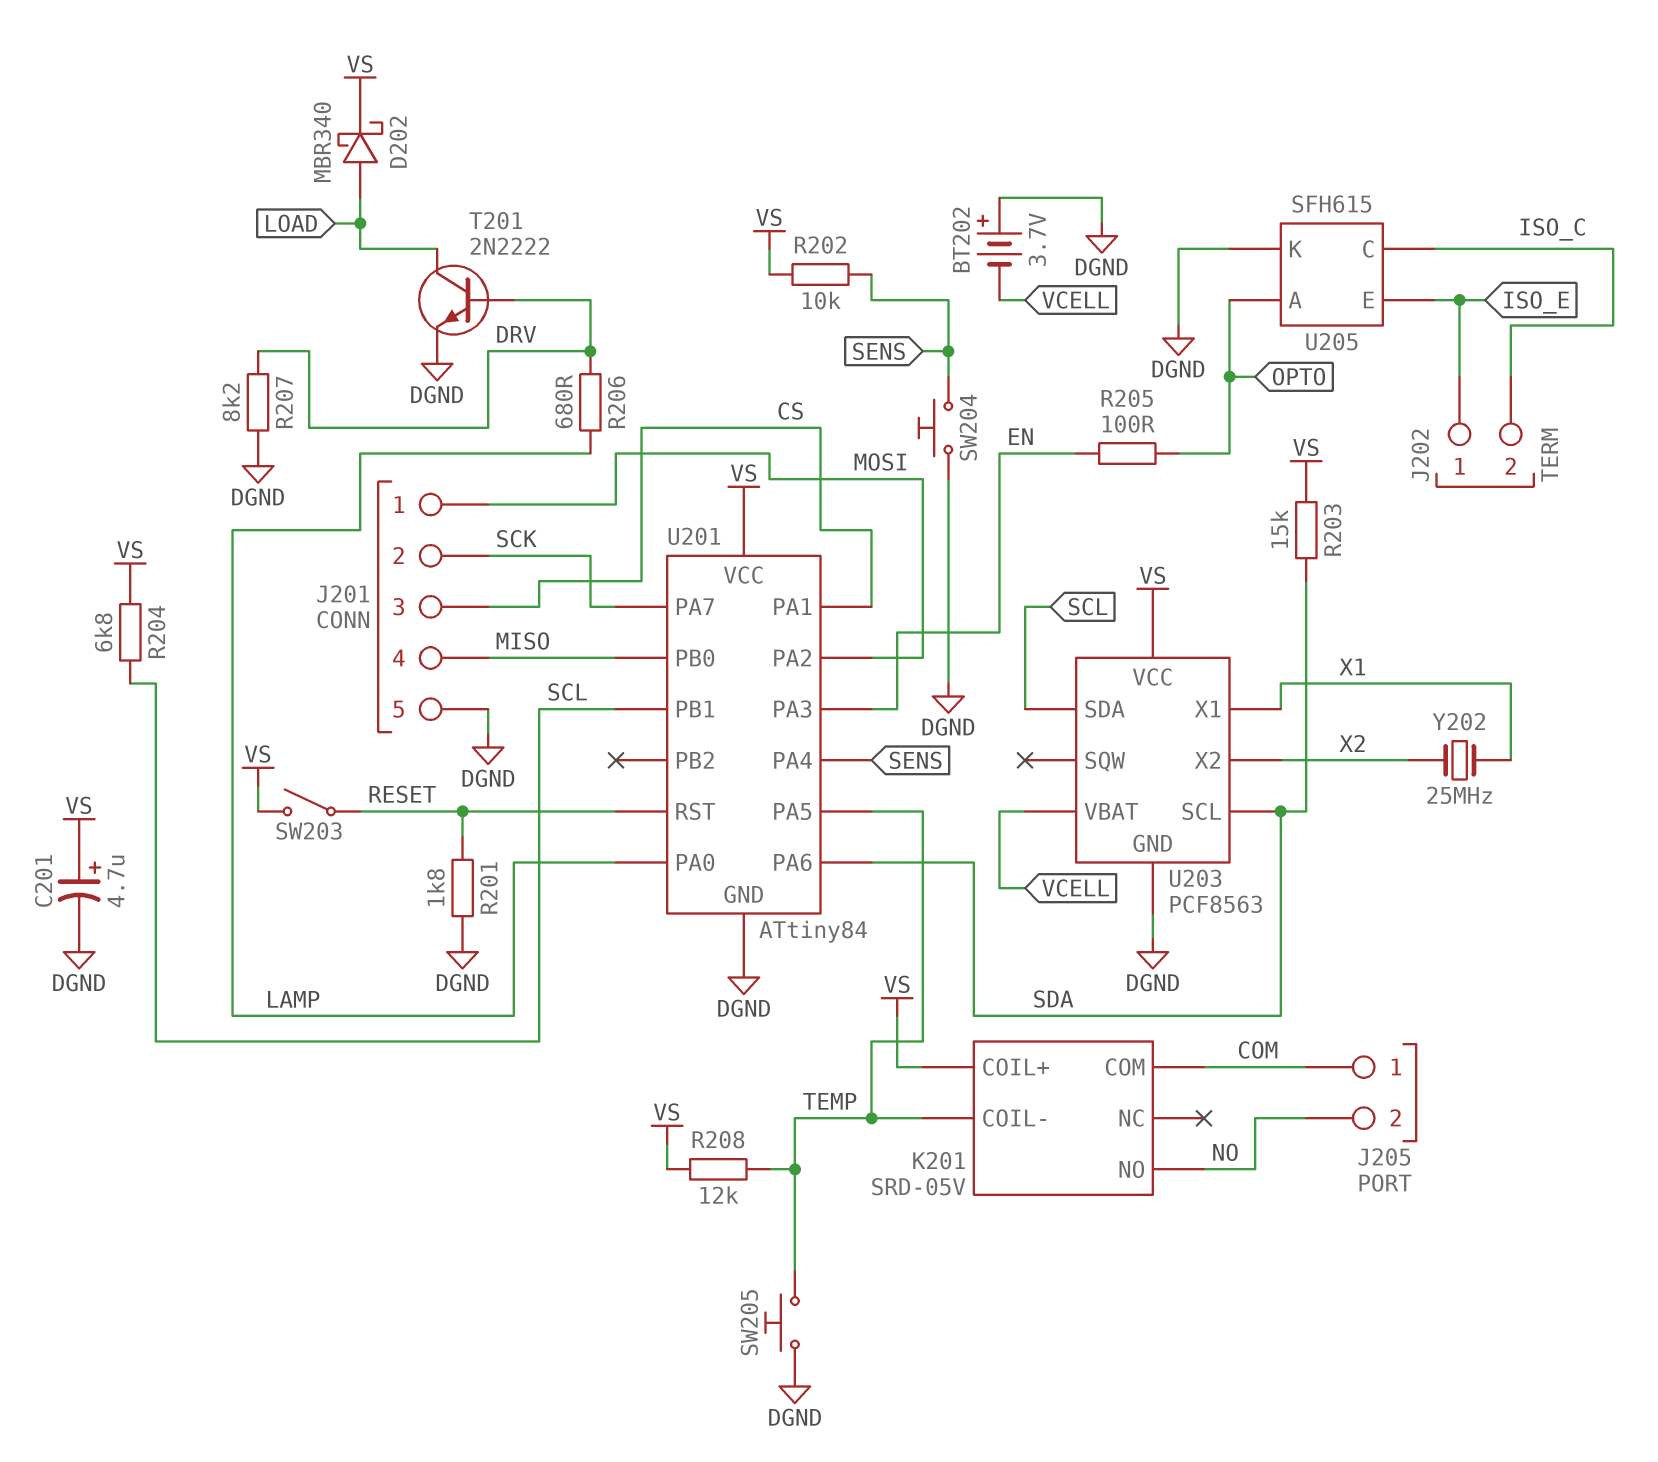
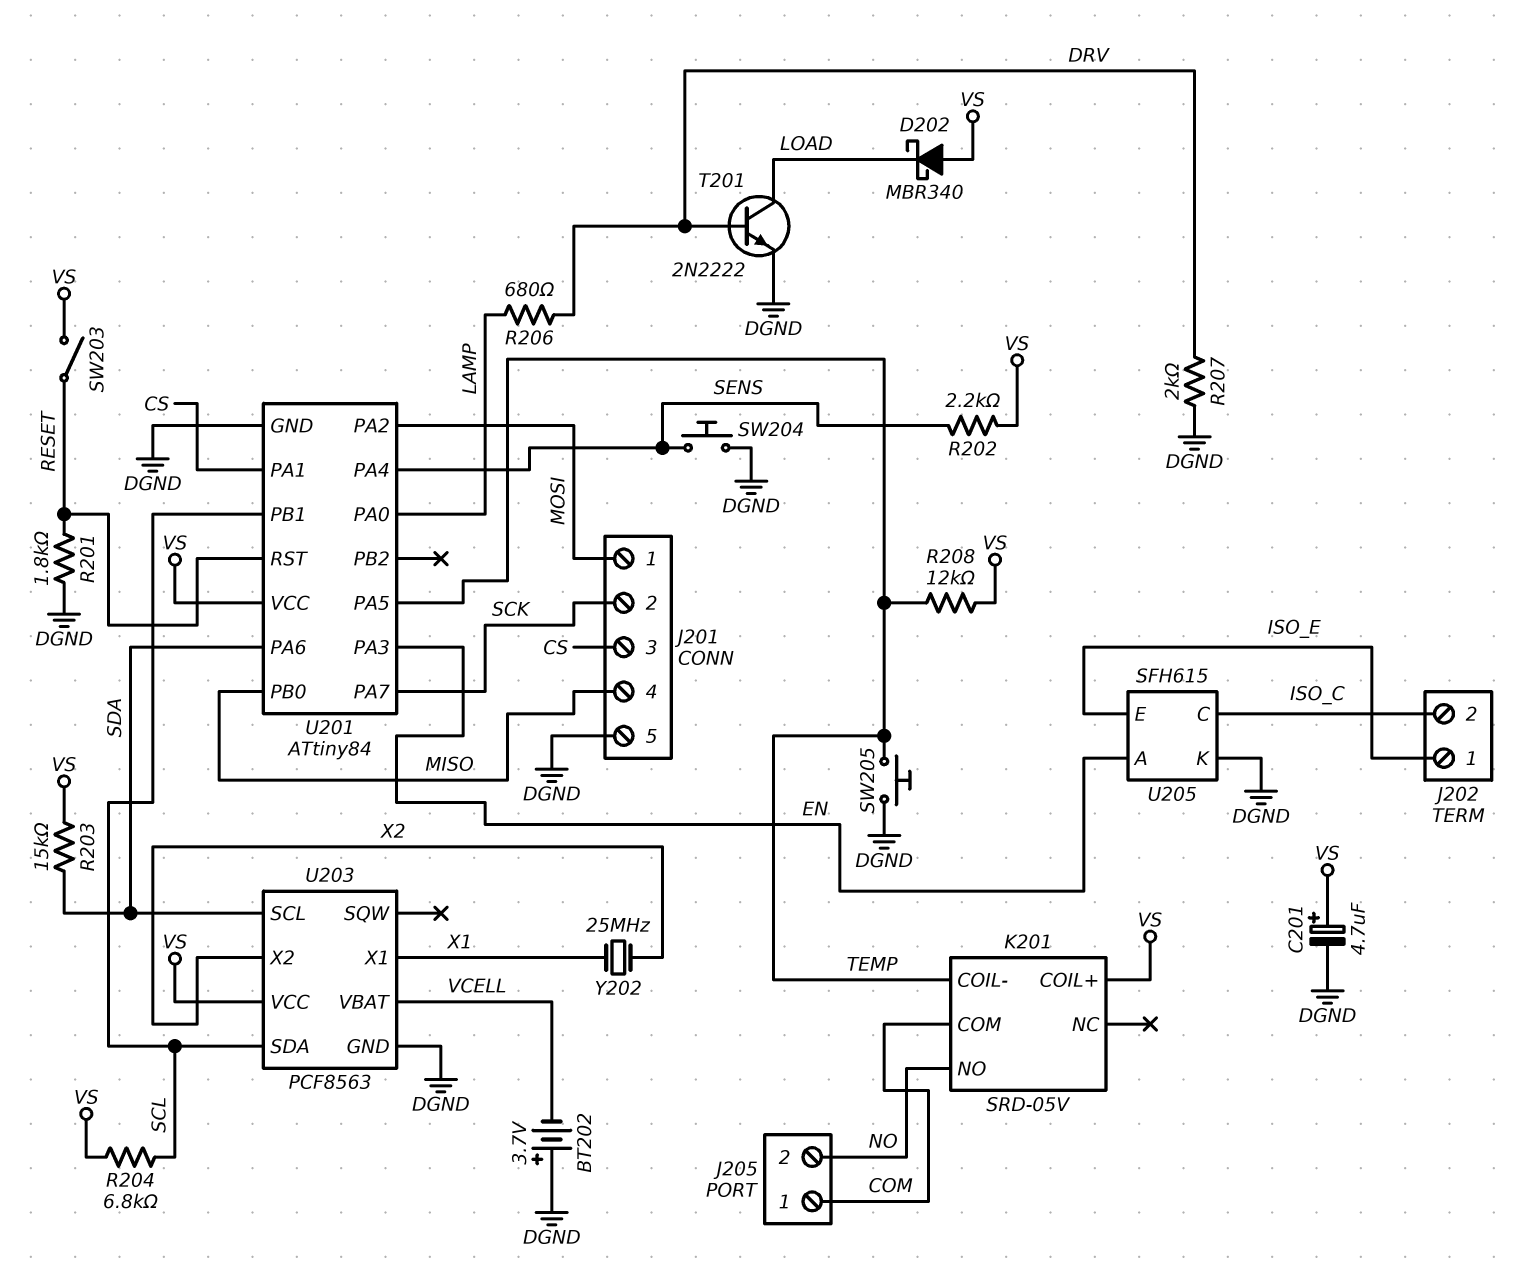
D202: schottky MBR340 (A LOAD, K VS) -> schottky MBR340 (A VS, K LOAD)
R202: 10k (SENS, VS) -> 2.2k (SENS, VS)
R205: 100 (EN, OPTO) -> none
R207: 8.2k (DGND, DRV) -> 2k (DGND, DRV)
U205 pin A: OPTO -> EN

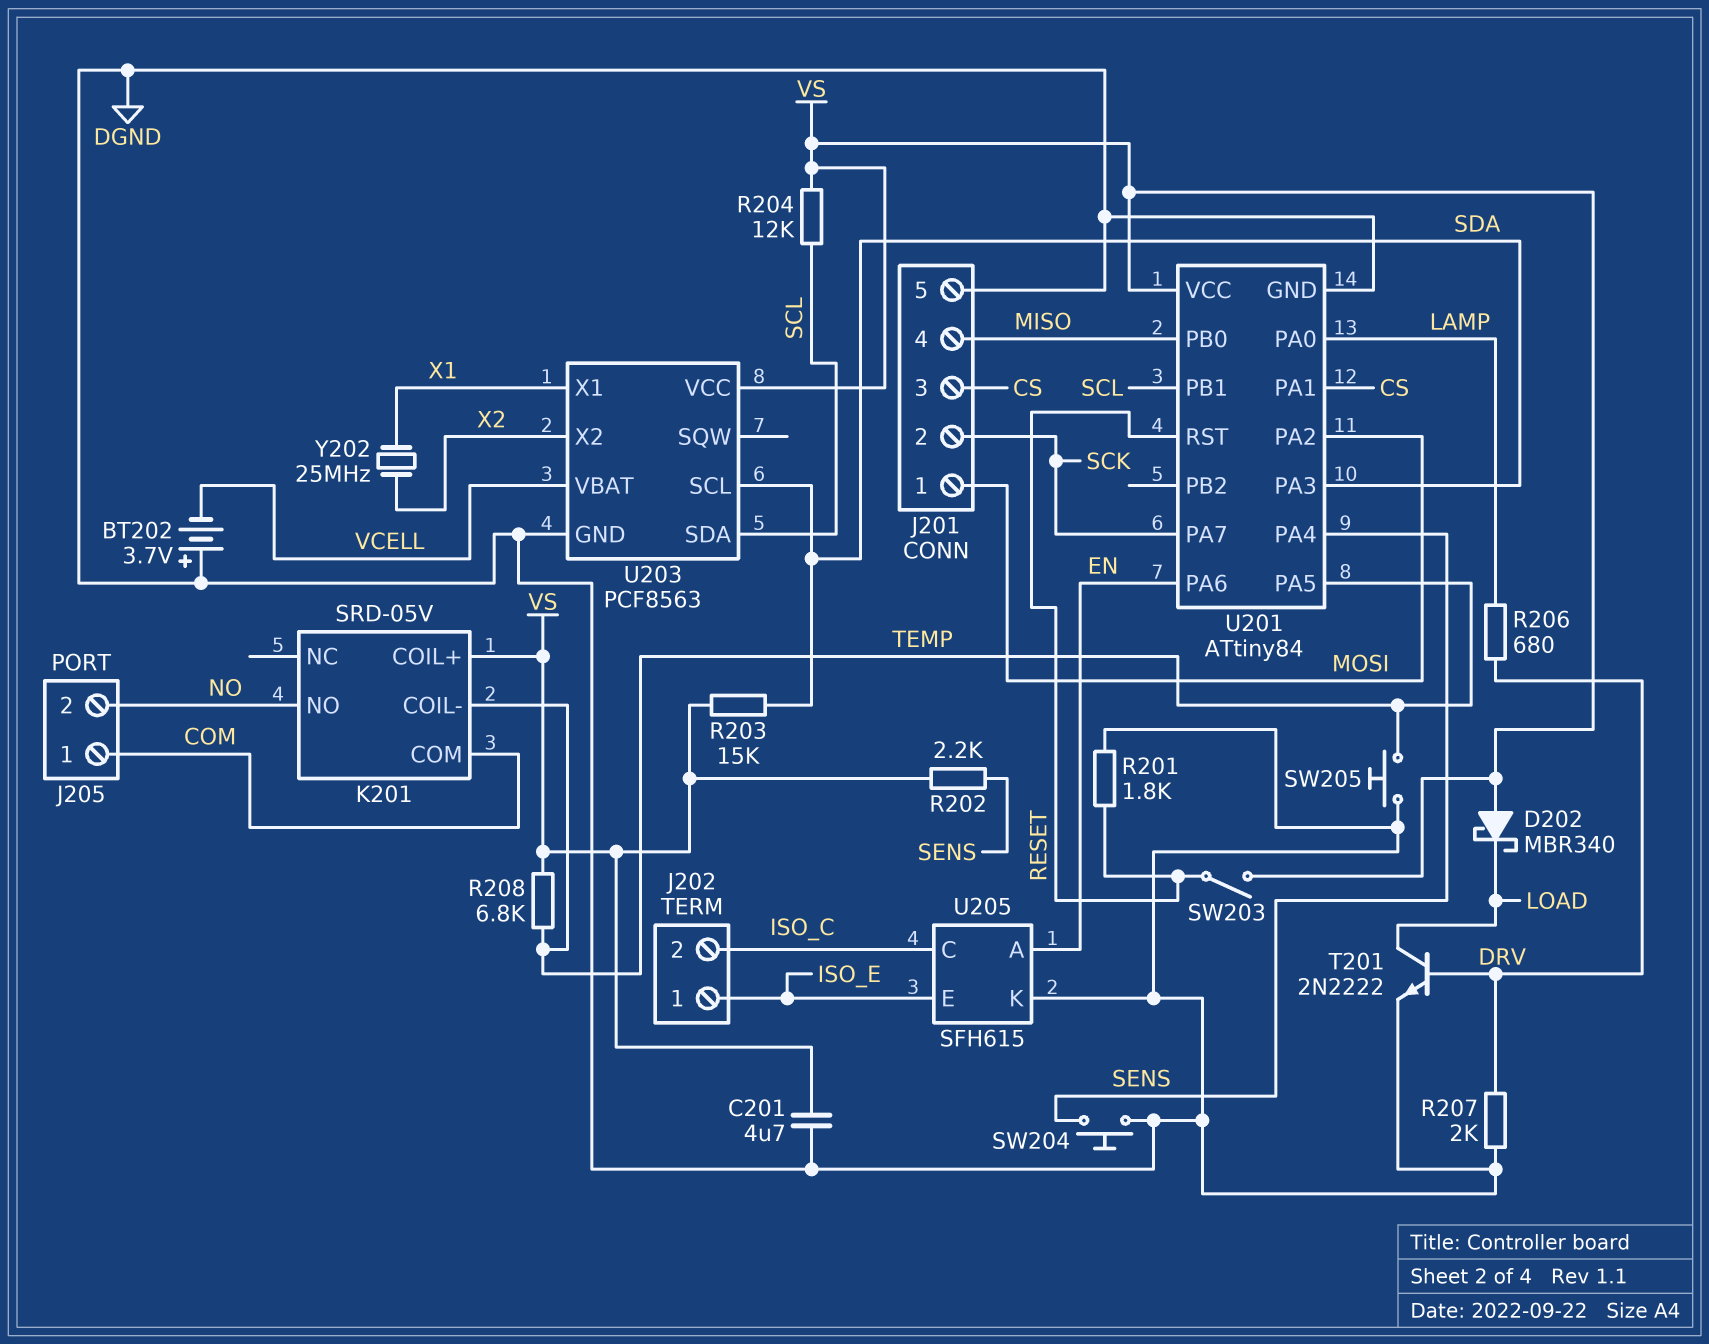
C201: 4.7uF (plus VS, minus DGND) -> 4.7uF (DGND, VS)
R204: 6.8k (SCL, VS) -> 12k (SCL, VS)
R208: 12k (TEMP, VS) -> 6.8k (TEMP, VS)
U201 pin PA3: EN -> SDA
U201 pin PA6: SDA -> EN

